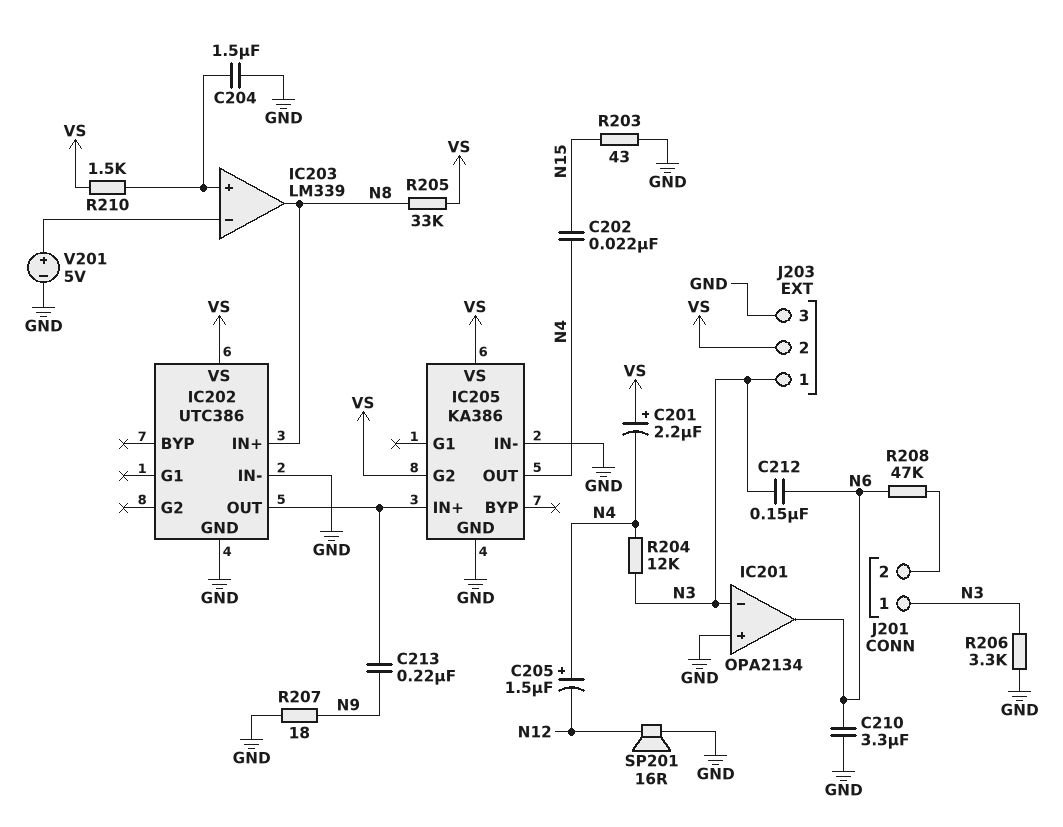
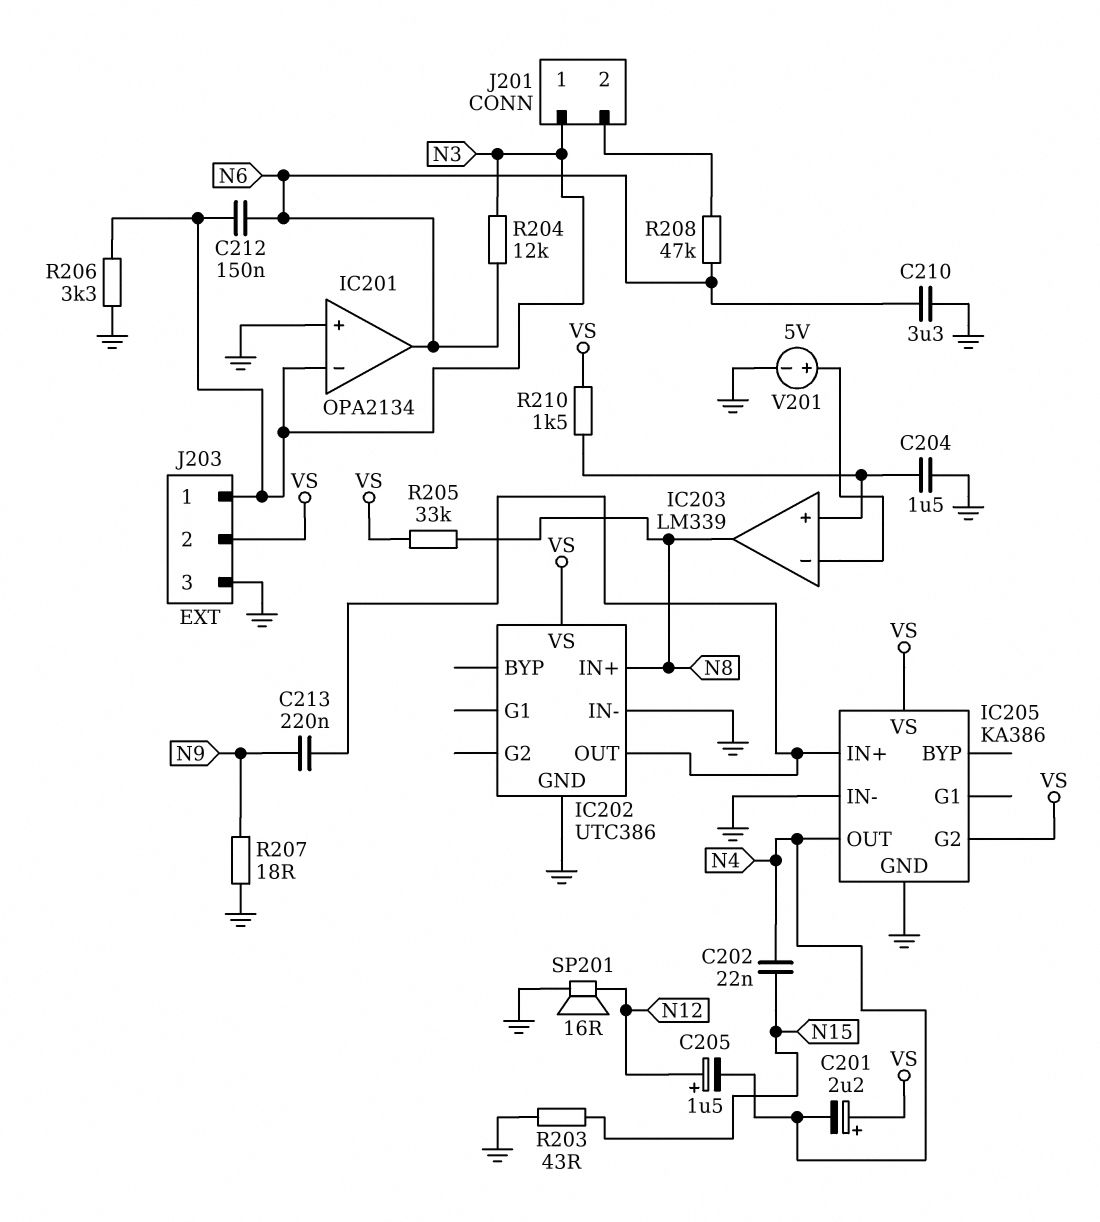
C205: 1.5uF (plus N4, minus N12) -> 1.5uF (plus N12, minus N4)
R204: 12k (N3, N4) -> 12k (N3, N6)

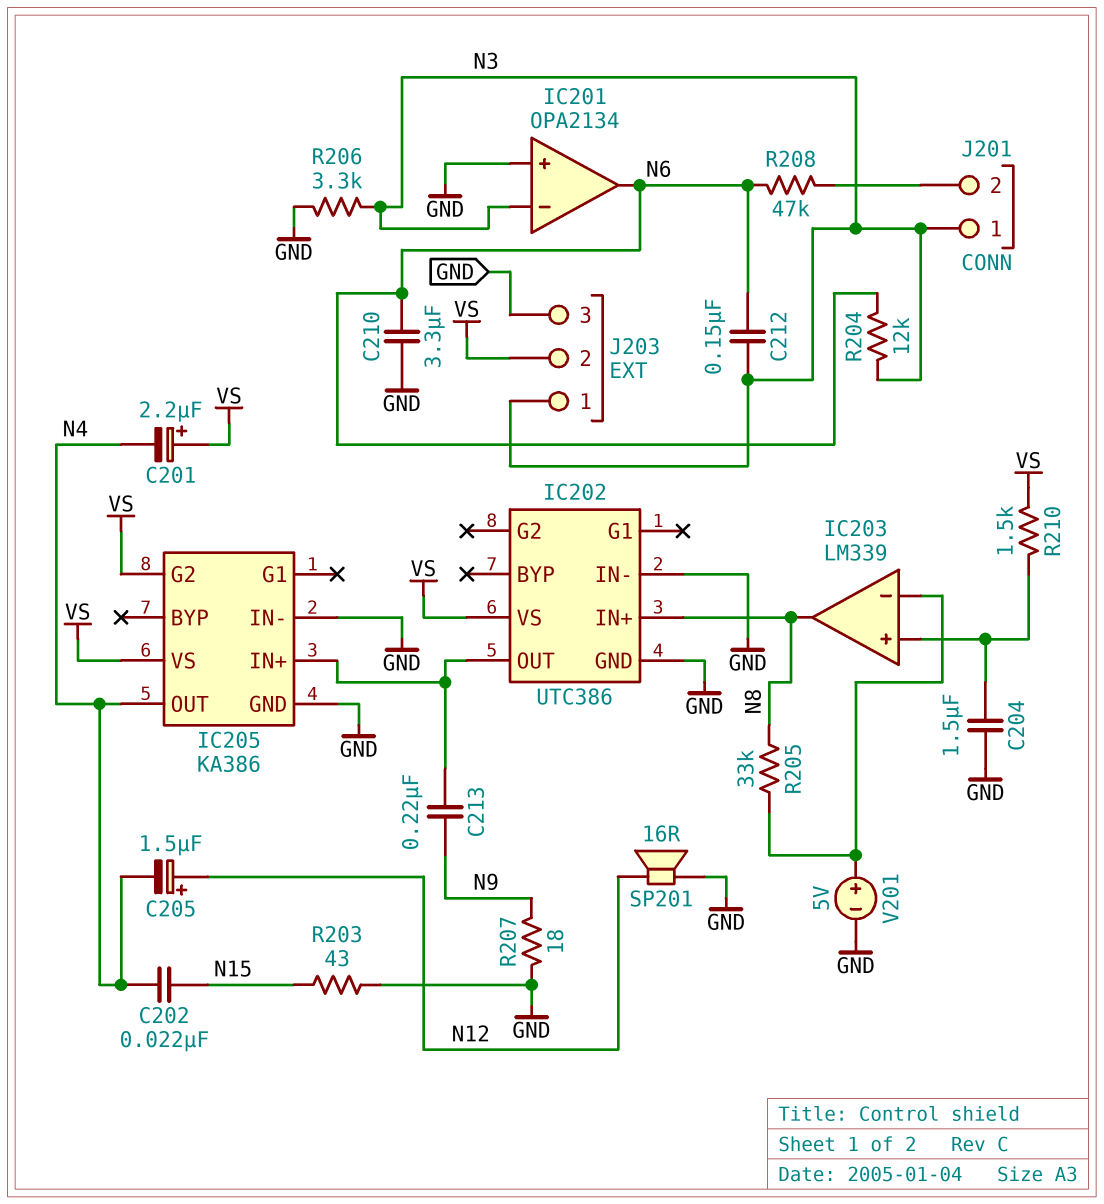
R205: 33k (N8, VS) -> 33k (IC203/in-, N8)

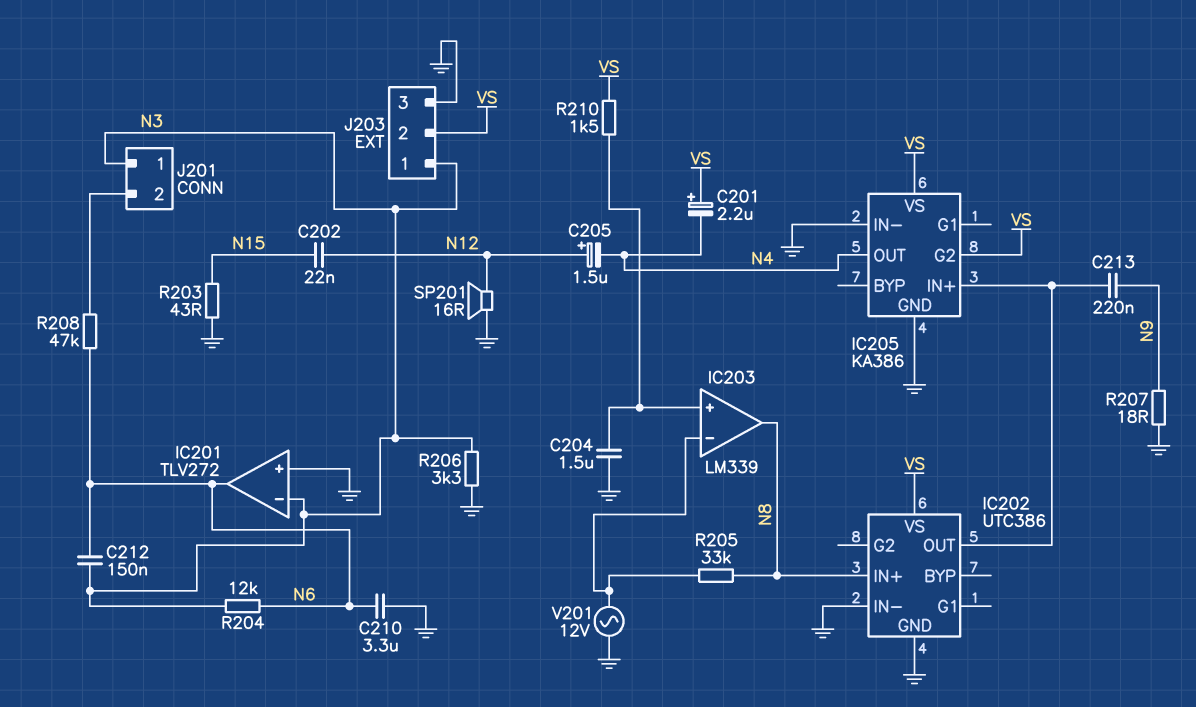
C202: 22nF (N4, N15) -> 22nF (N12, N15)
IC201: OPA2134 -> TLV272
V201: 5V (plus IC203/in-, minus GND) -> AC 12V (GND, IC203/in-)

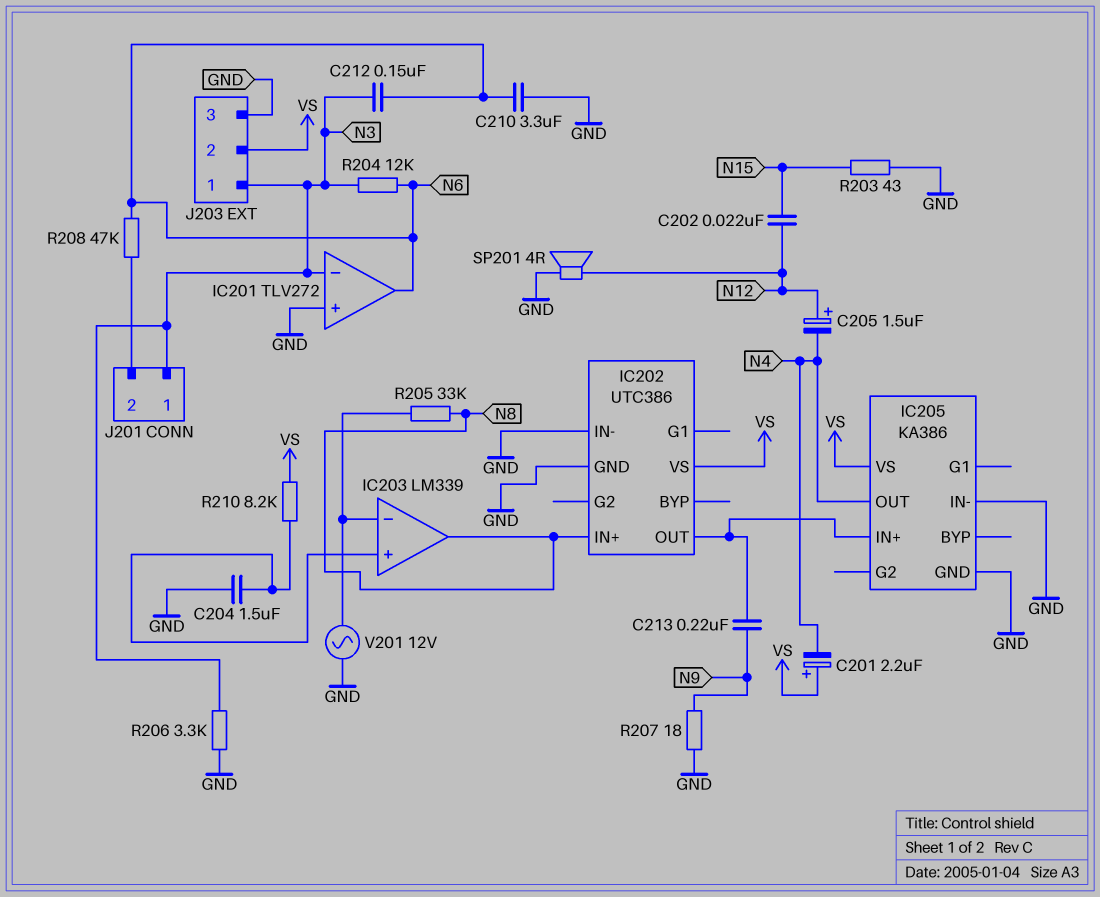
IC205 pin G2: VS -> none
R210: 1.5k (IC203/in+, VS) -> 8.2k (IC203/in+, VS)
SP201: speaker 16R (GND, N12) -> speaker 4R (GND, N12)

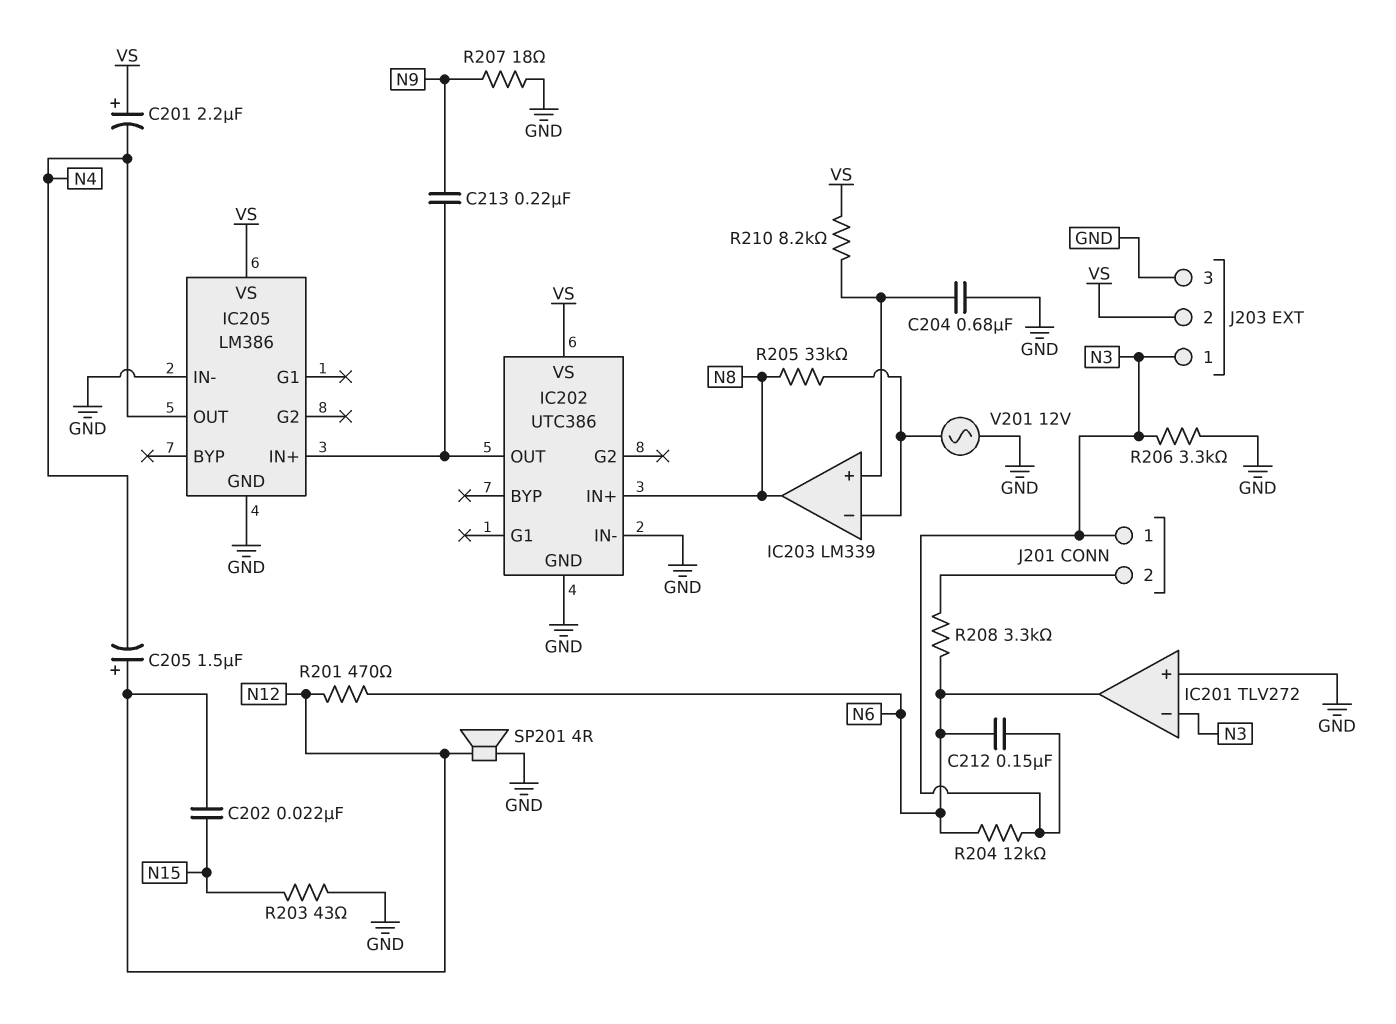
C204: 1.5uF (GND, IC203/in+) -> 680nF (GND, IC203/in+)
C210: 3.3uF (GND, N6) -> none
IC205: KA386 -> LM386
R201: none -> 470 (N6, N12)
R208: 47k (J201/2, N6) -> 3.3k (J201/2, N6)

